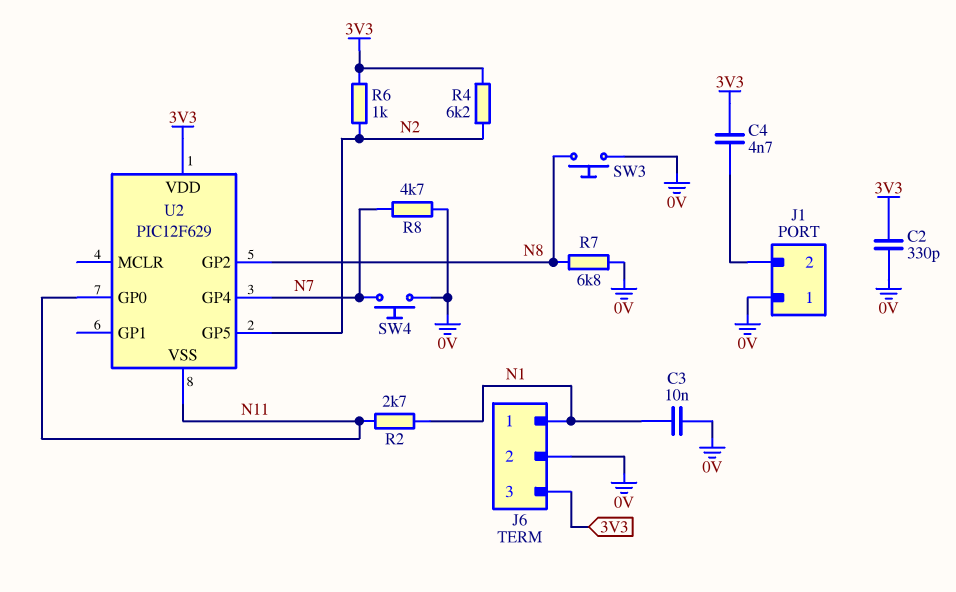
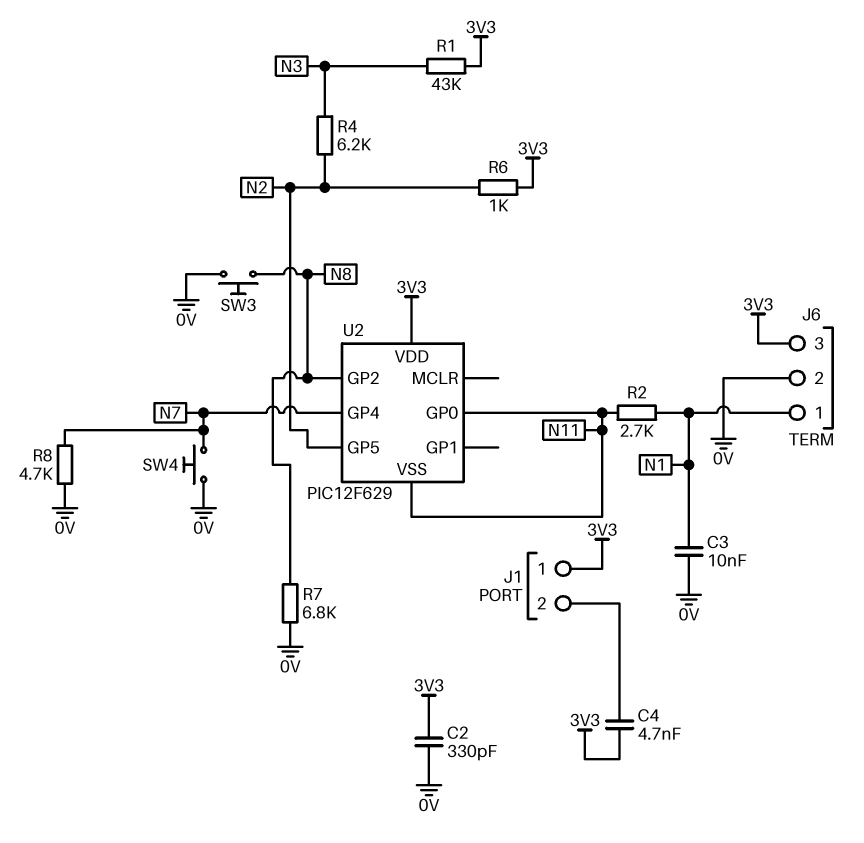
J1 pin 1: 0V -> 3V3
R1: none -> 43k (3V3, N3)
R4: 6.2k (3V3, N2) -> 6.2k (N2, N3)

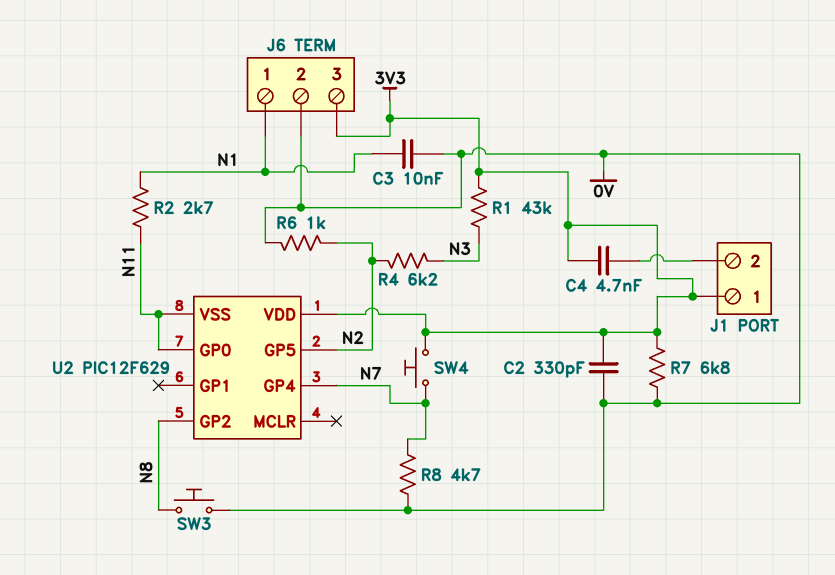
R6: 1k (3V3, N2) -> 1k (0V, N2)
R7: 6.8k (0V, N8) -> 6.8k (0V, 3V3)
SW4: button (0V, N7) -> button (3V3, N7)

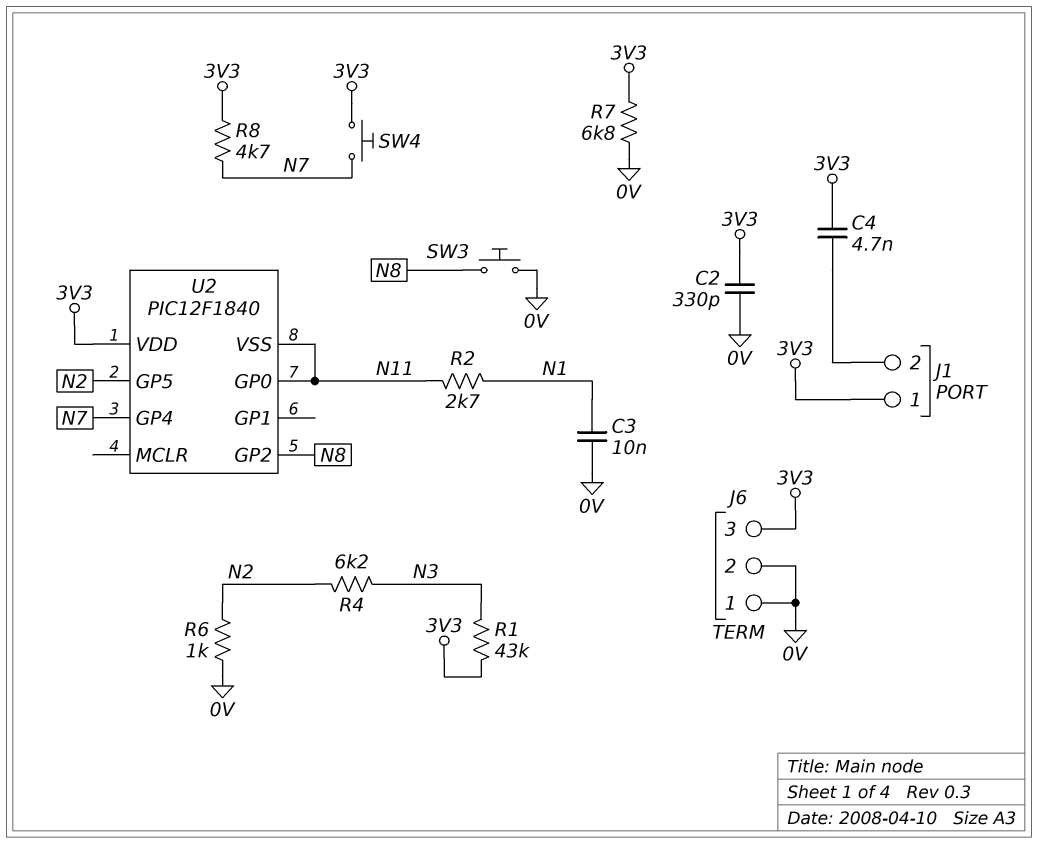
J6 pin 1: N1 -> 0V
R8: 4.7k (0V, N7) -> 4.7k (3V3, N7)
U2: PIC12F629 -> PIC12F1840

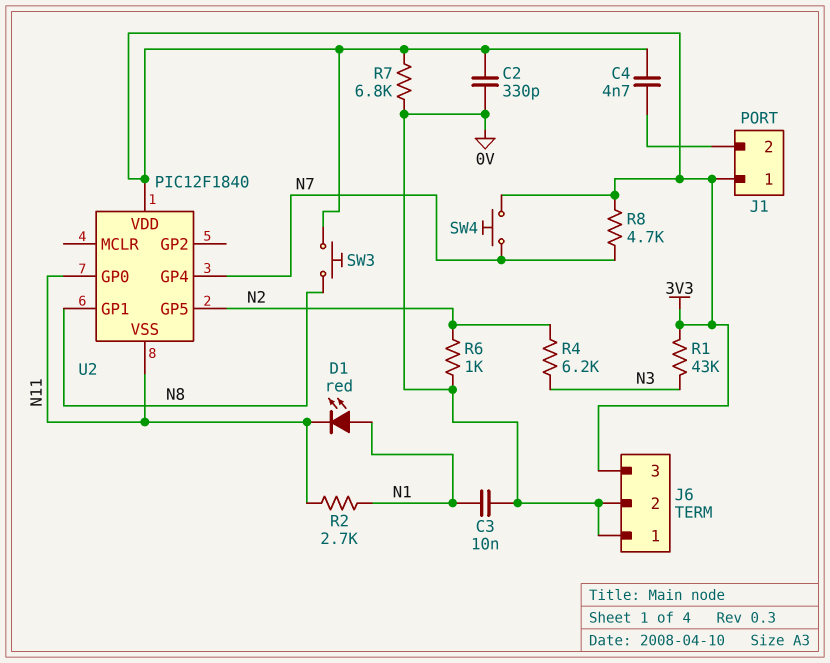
D1: none -> LED red (A N1, K N11)
SW3: button (0V, N8) -> button (3V3, N8)
U2 pin GP1: none -> N8
U2 pin GP2: N8 -> none

